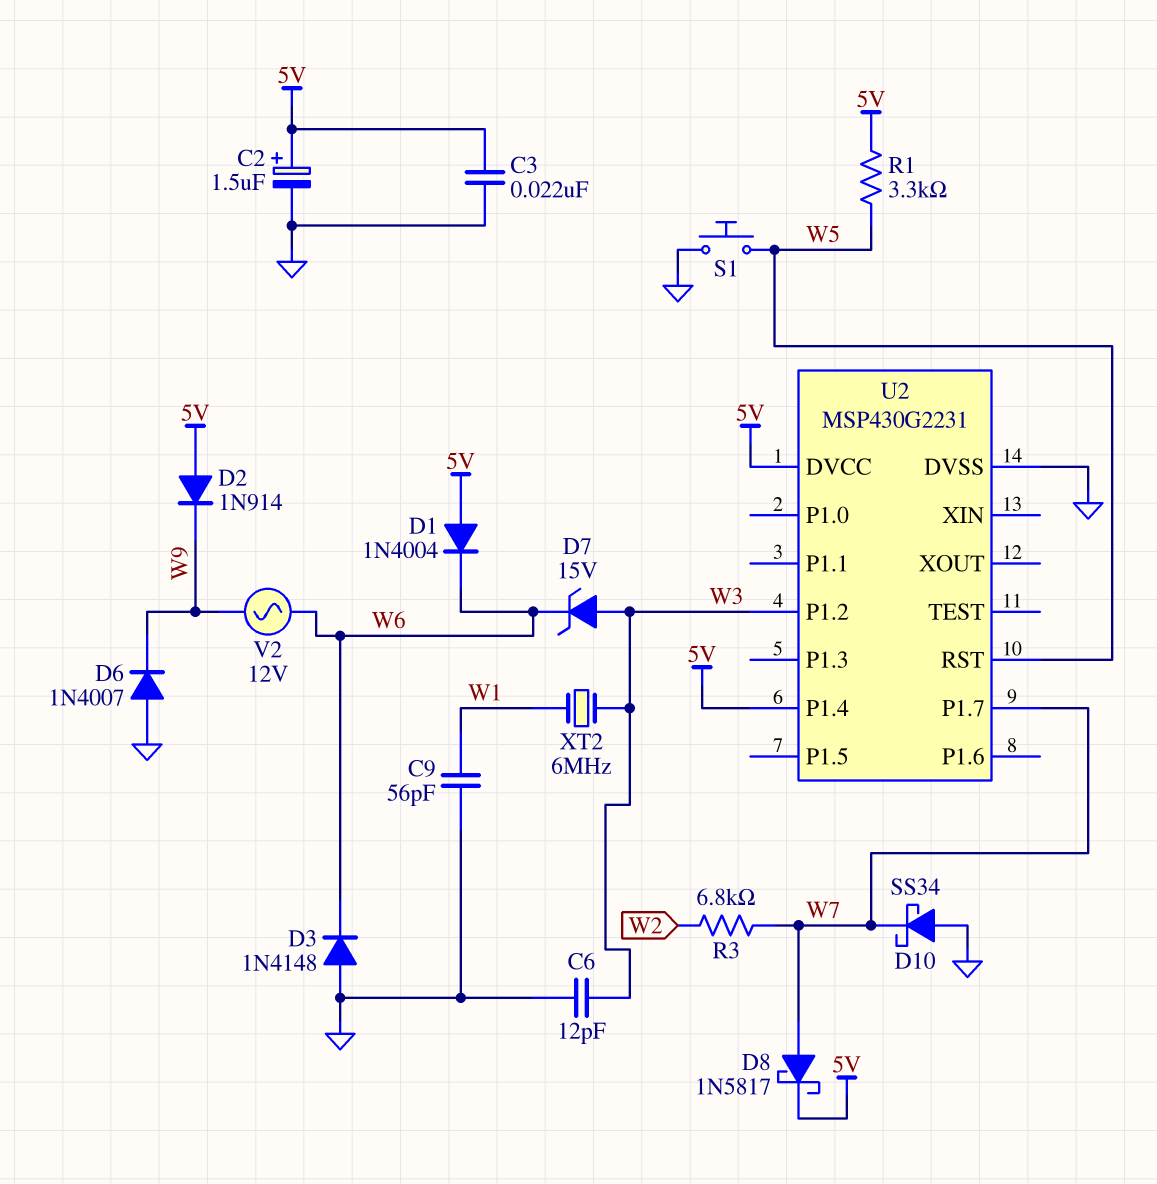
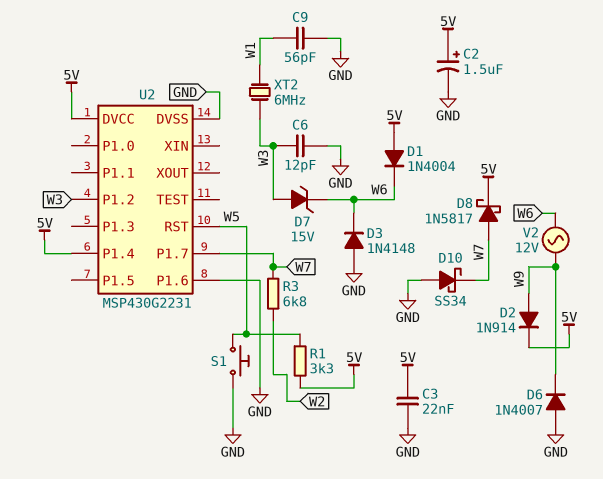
D2: diode 1N914 (A 5V, K W9) -> diode 1N914 (A W9, K 5V)
U2 pin P1.6: none -> GND

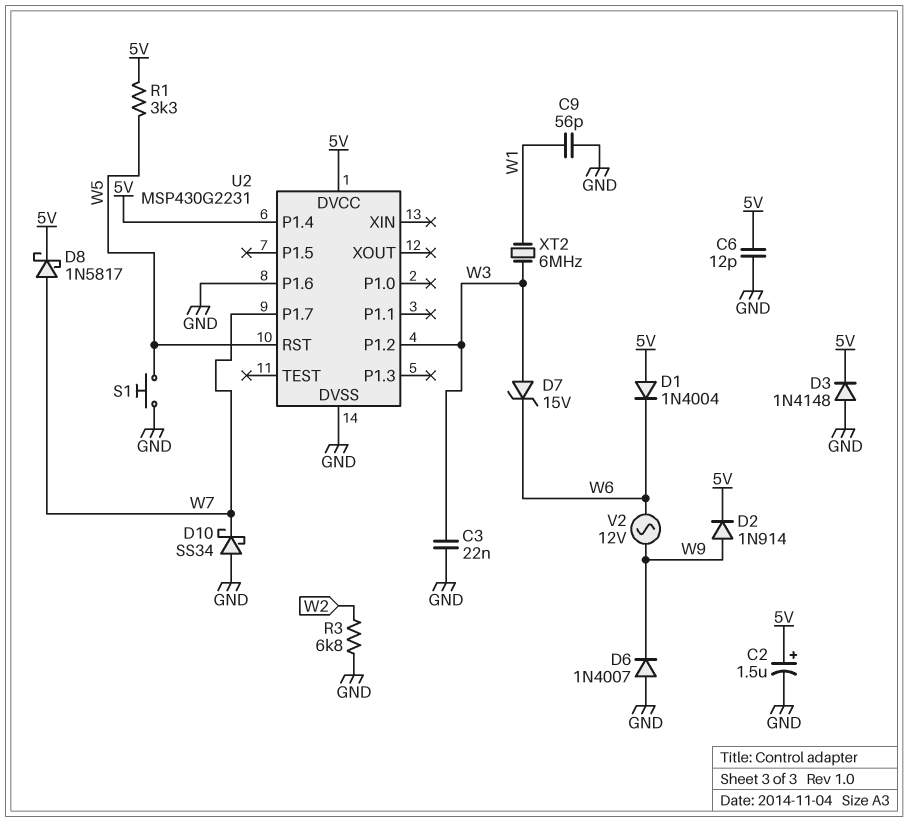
C3: 22nF (5V, GND) -> 22nF (GND, W3)
C6: 12pF (GND, W3) -> 12pF (5V, GND)
D3: diode 1N4148 (A GND, K W6) -> diode 1N4148 (A GND, K 5V)
R3: 6.8k (W2, W7) -> 6.8k (GND, W2)

